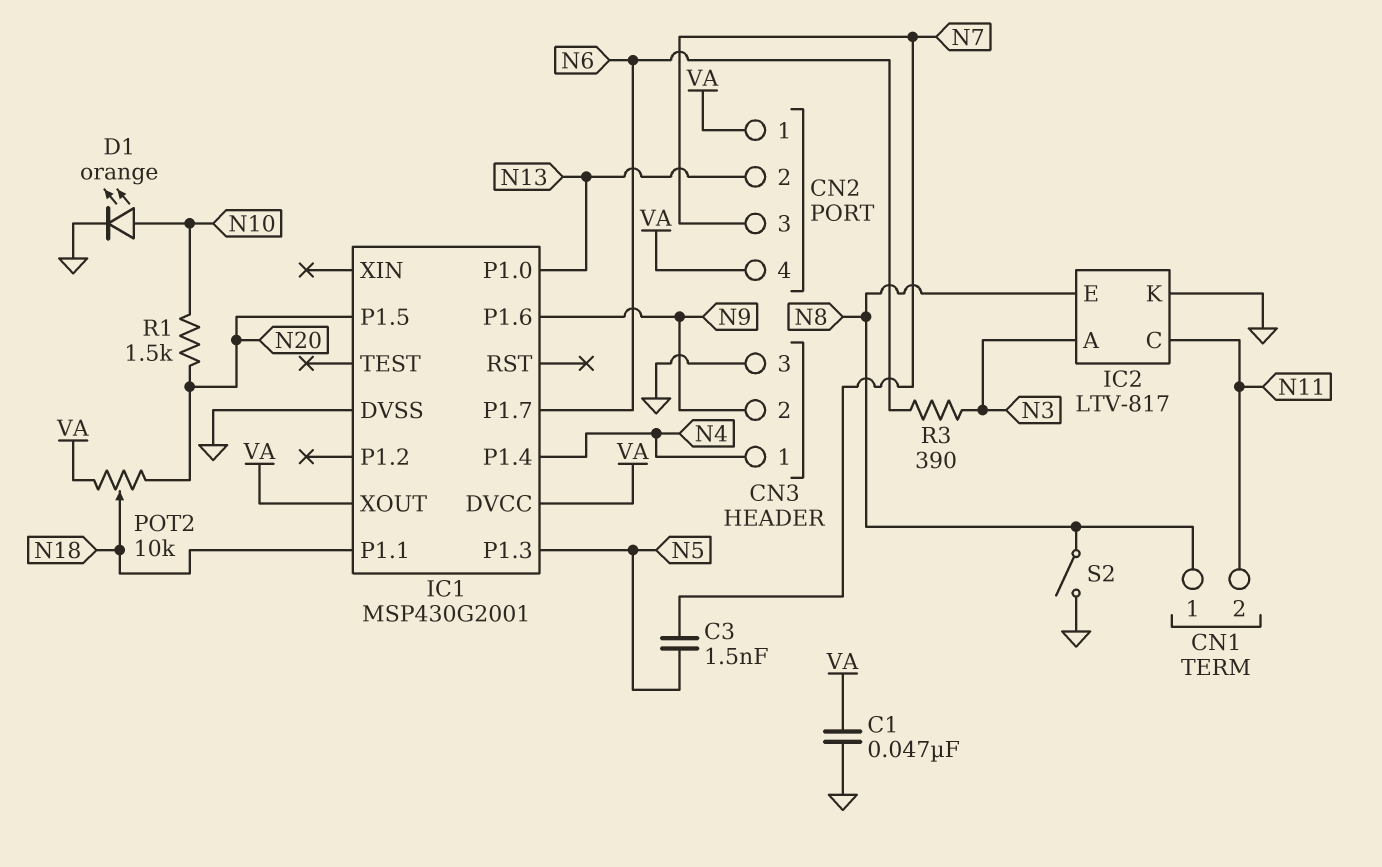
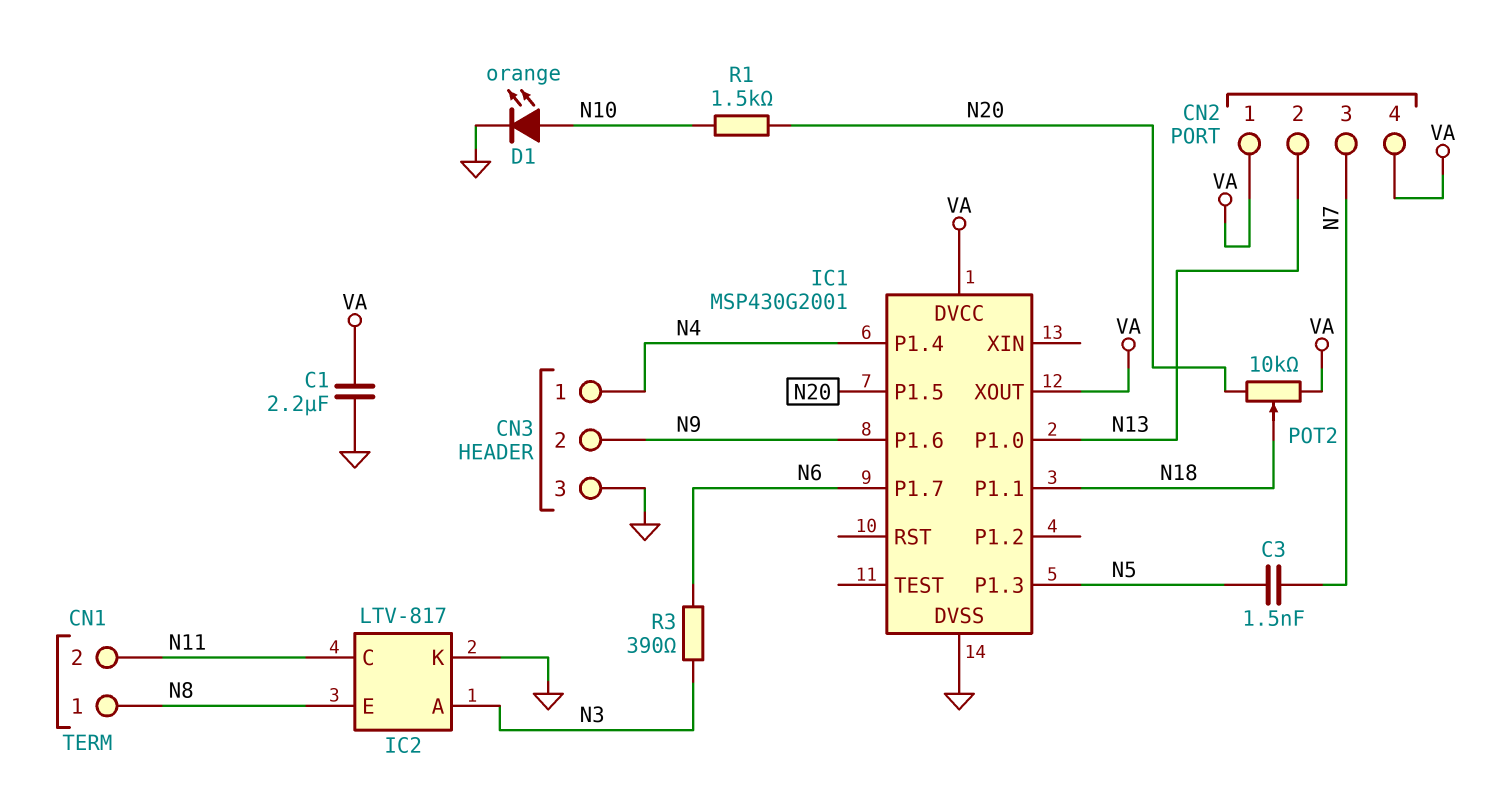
C1: 47nF (GND, VA) -> 2.2uF (GND, VA)
S2: switch (GND, N8) -> none

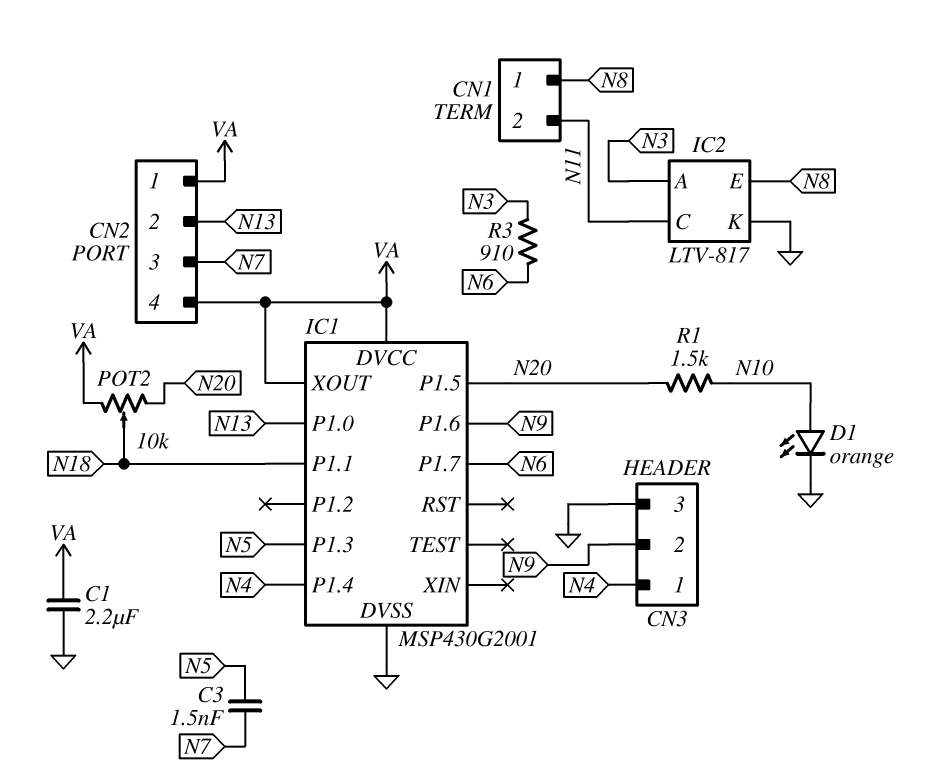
R3: 390 (N3, N6) -> 910 (N3, N6)

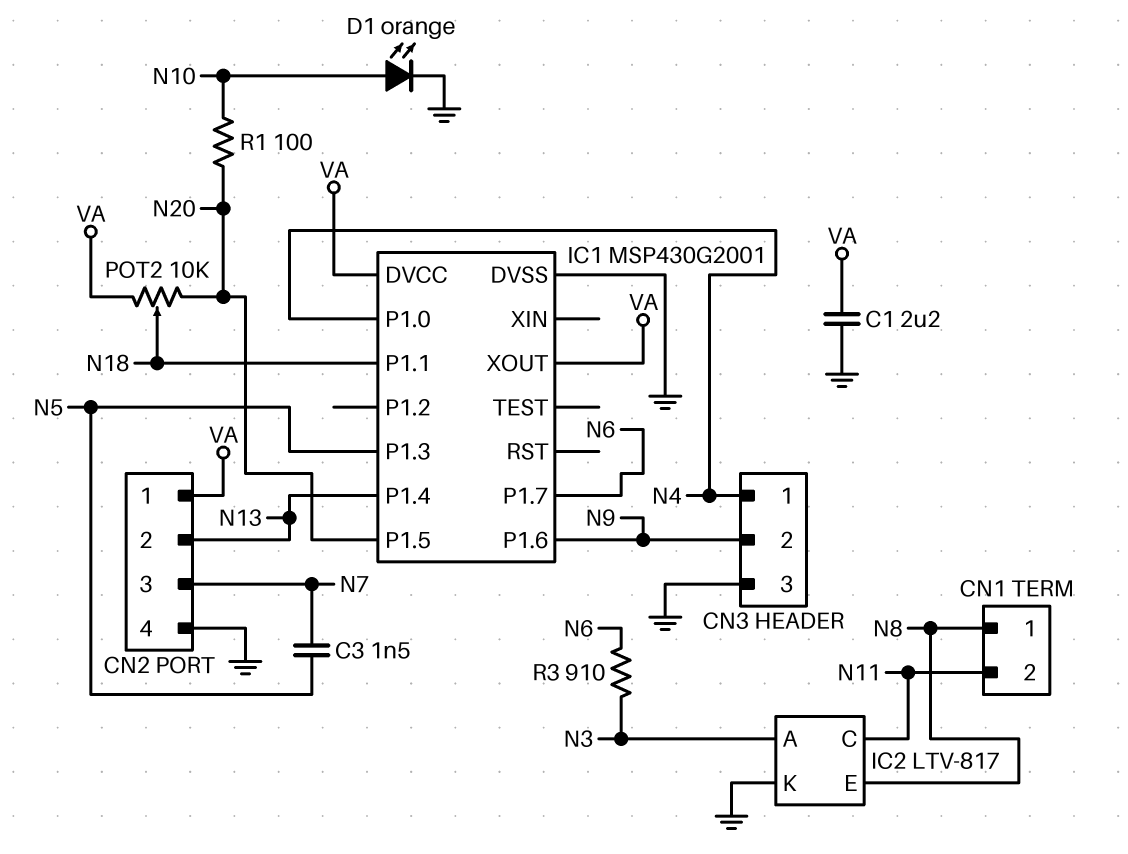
CN2 pin 4: VA -> GND
IC1 pin P1.0: N13 -> N4
IC1 pin P1.4: N4 -> N13
R1: 1.5k (N10, N20) -> 100 (N10, N20)

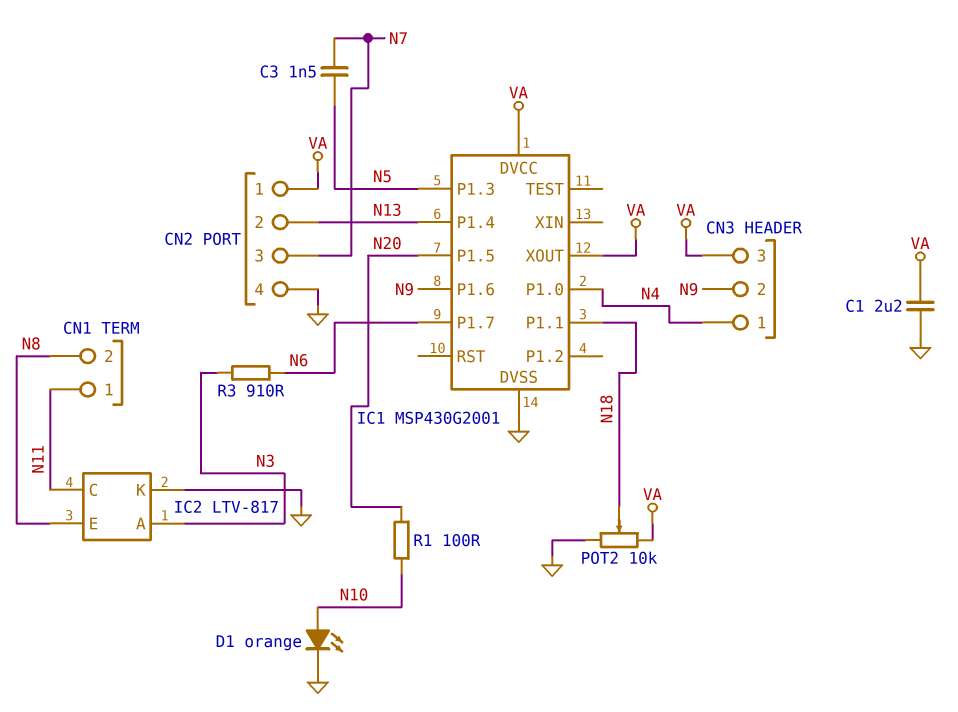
CN1 pin 1: N8 -> N11
CN1 pin 2: N11 -> N8
CN3 pin 3: GND -> VA
POT2: 10k (N20, VA, wiper N18) -> 10k (GND, VA, wiper N18)

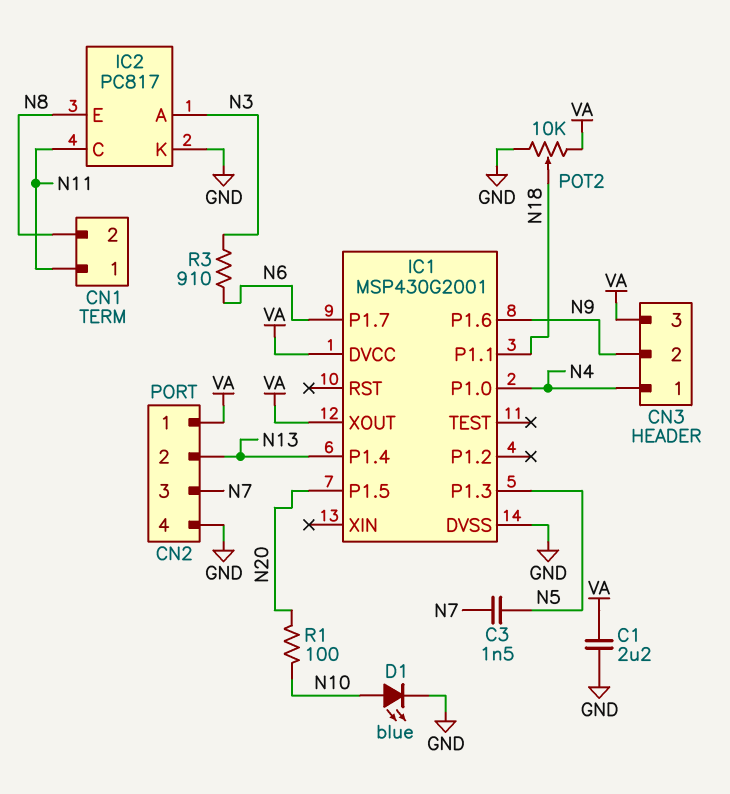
D1: LED orange (A N10, K GND) -> LED blue (A N10, K GND)
IC2: LTV-817 -> PC817

